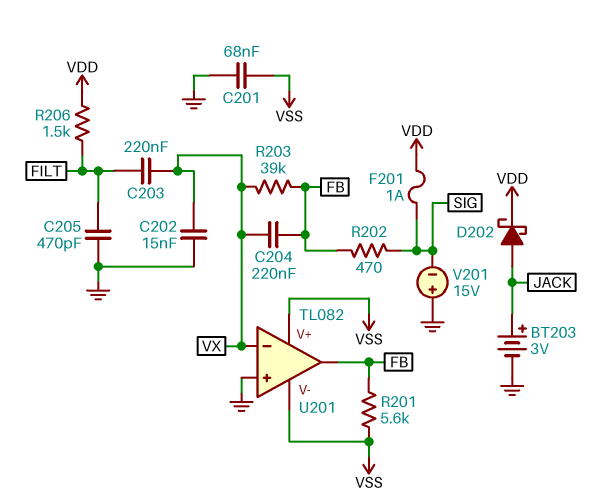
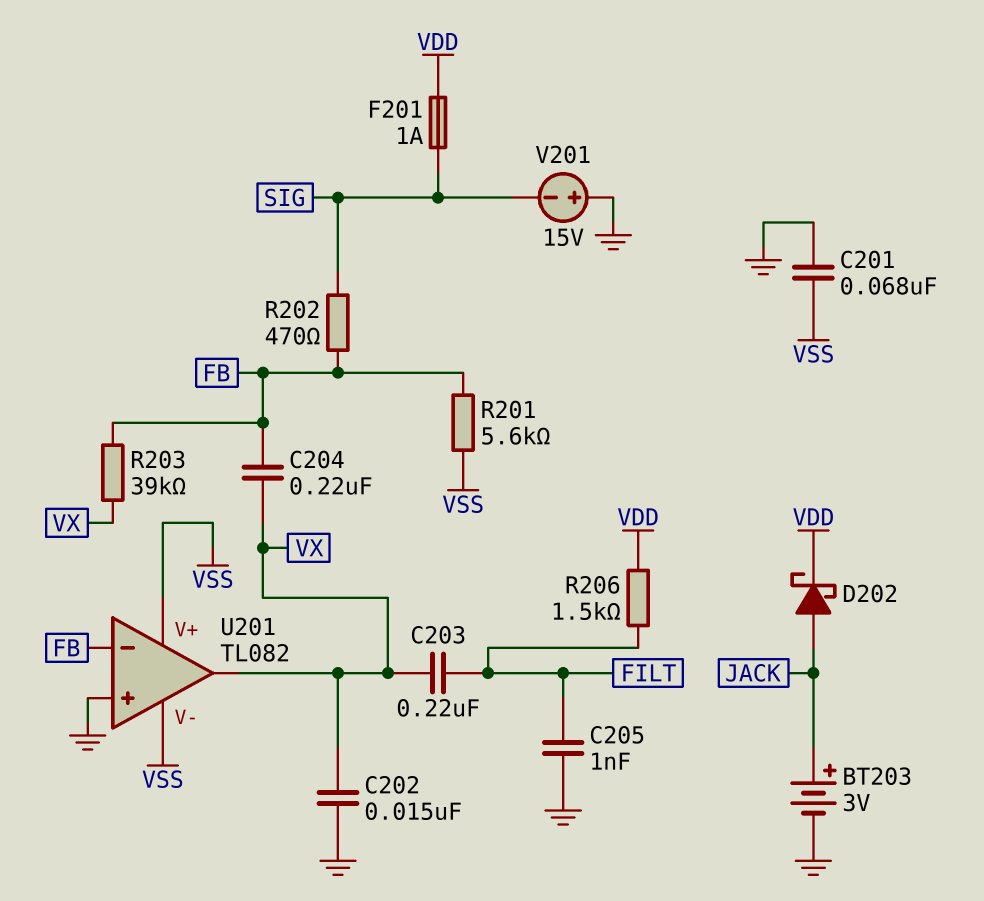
C205: 470pF (FILT, GND) -> 1nF (FILT, GND)
U201 pin in-: VX -> FB
U201 pin out: FB -> VX

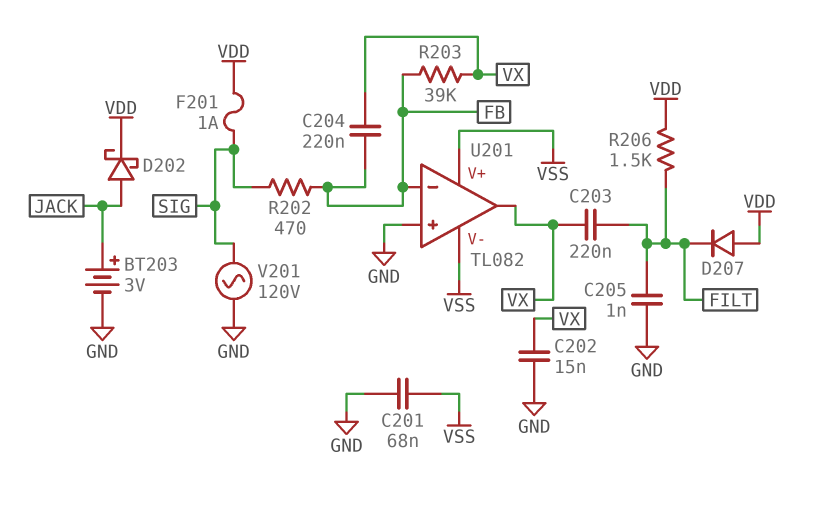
D207: none -> diode (A VDD, K FILT)
R201: 5.6k (FB, VSS) -> none
V201: 15V (plus GND, minus SIG) -> AC 120V (GND, SIG)

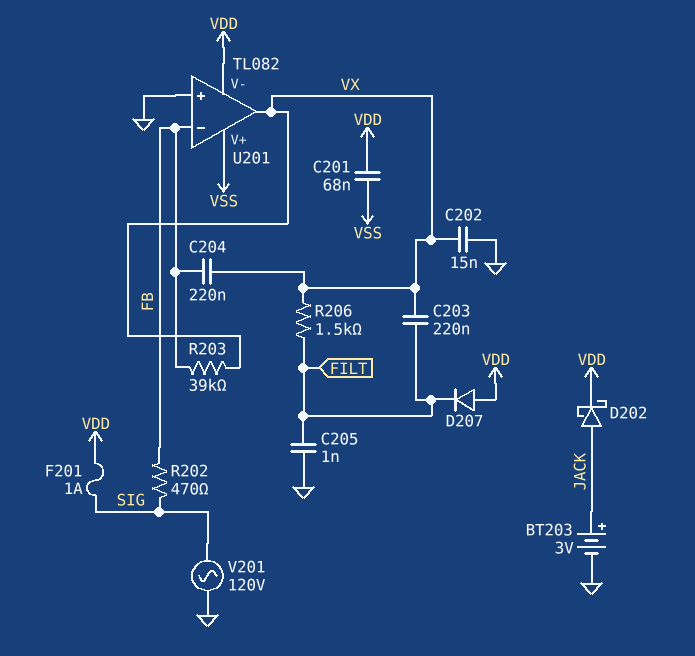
C201: 68nF (GND, VSS) -> 68nF (VDD, VSS)
R206: 1.5k (FILT, VDD) -> 1.5k (FILT, VX)
U201 pin V-: VSS -> VDD

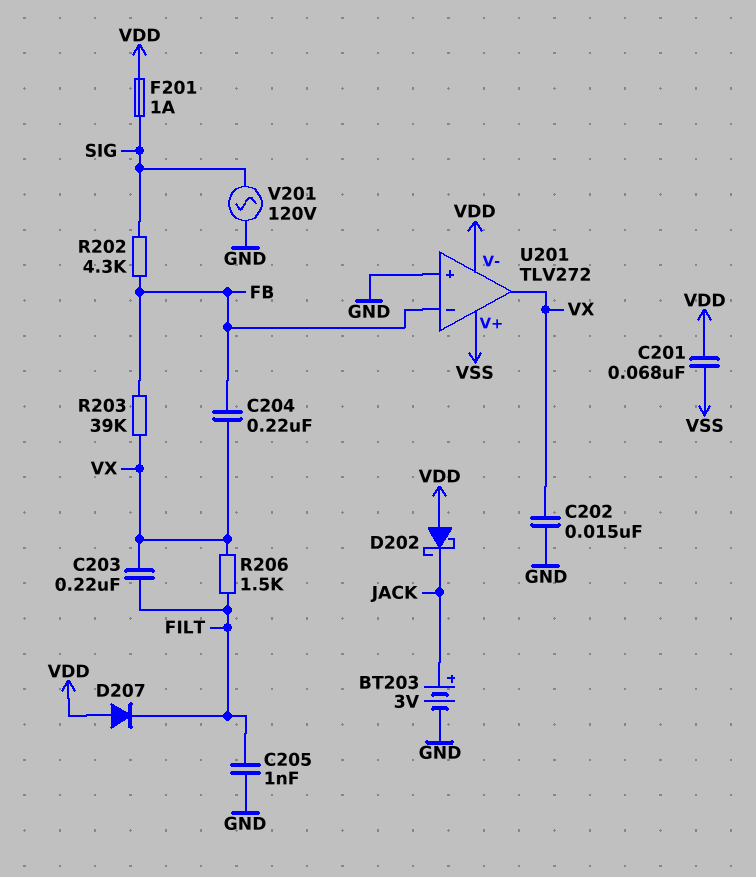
D202: schottky (A JACK, K VDD) -> schottky (A VDD, K JACK)
R202: 470 (FB, SIG) -> 4.3k (FB, SIG)
U201: TL082 -> TLV272

